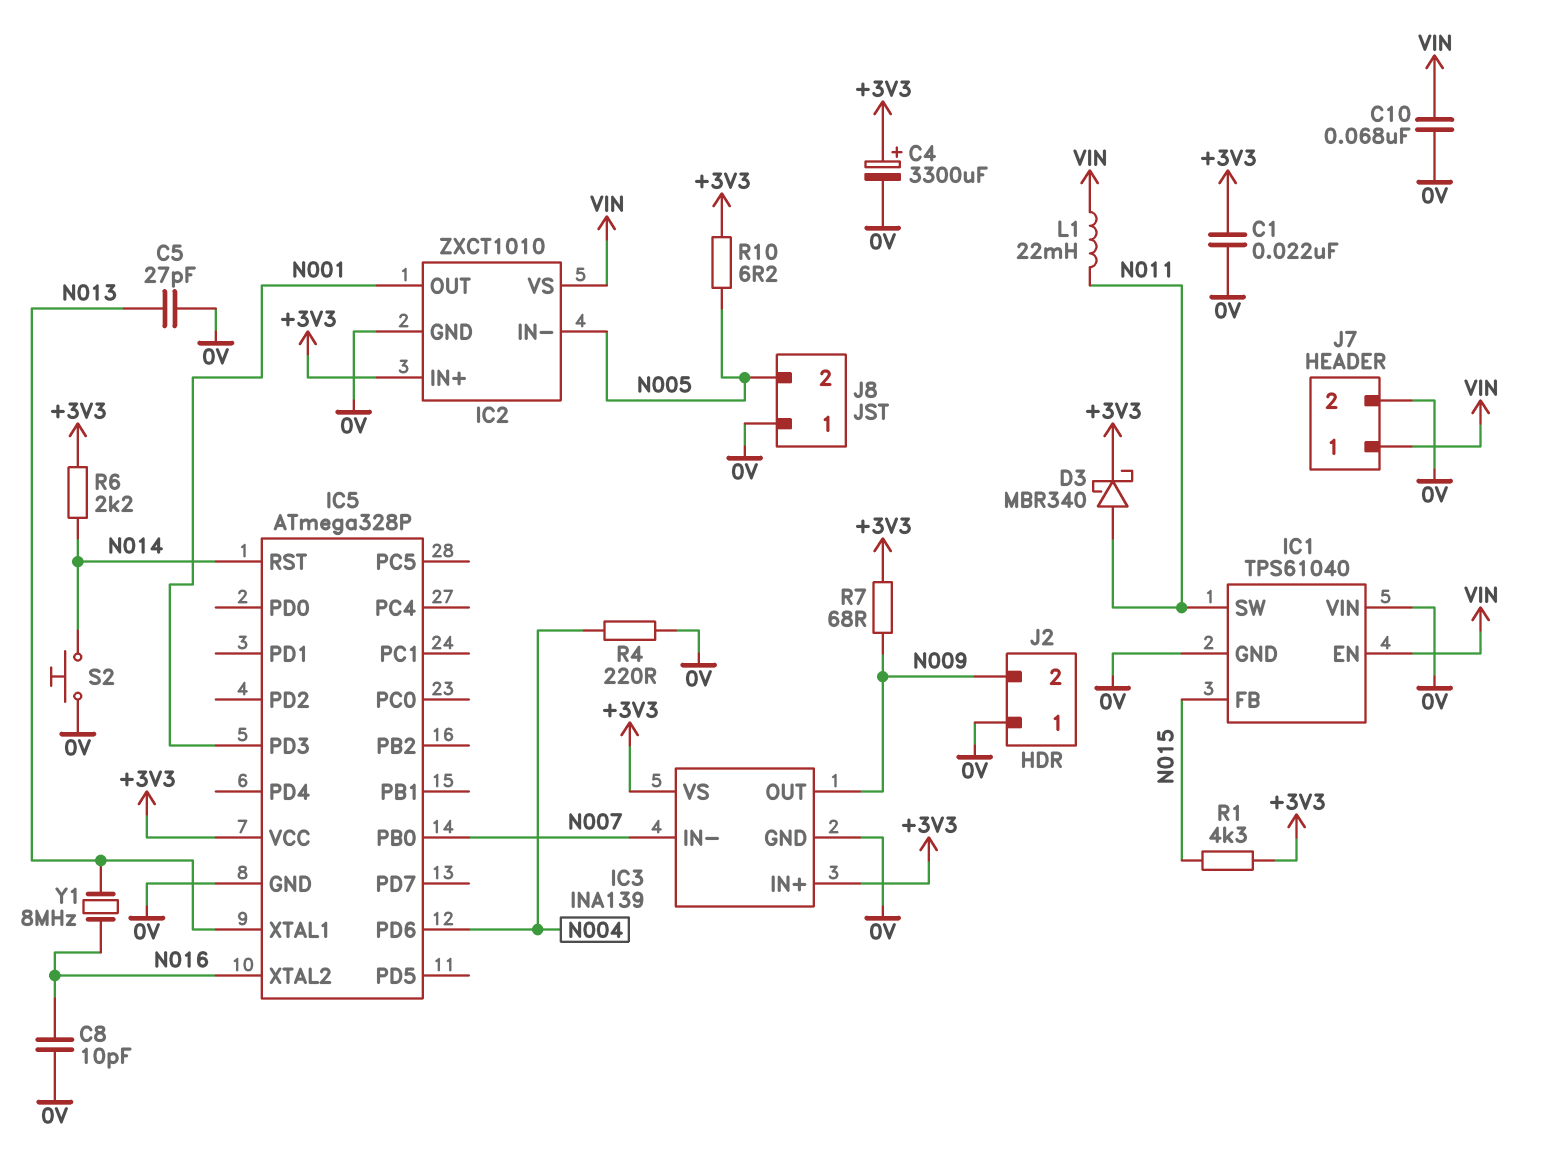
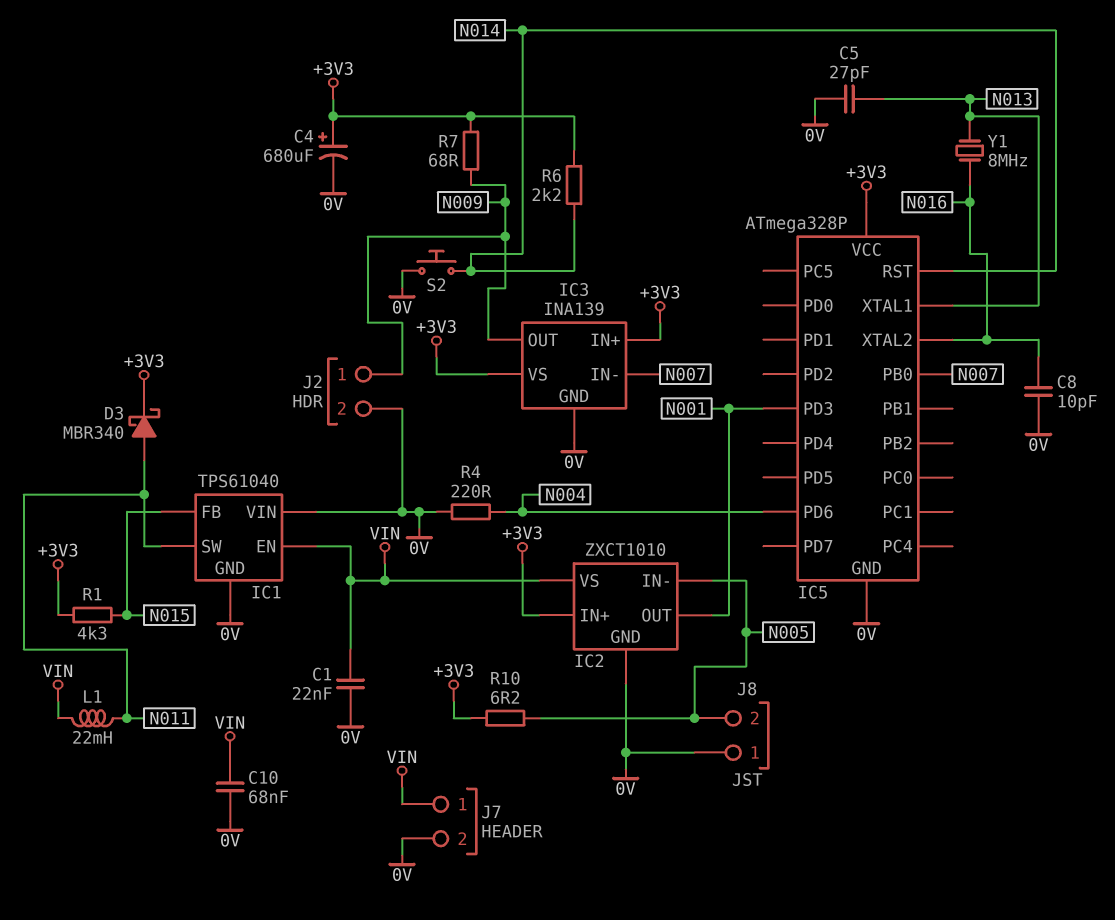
C1: 22nF (+3V3, 0V) -> 22nF (0V, VIN)
C4: 3300uF (plus +3V3, minus 0V) -> 680uF (plus +3V3, minus 0V)
J2 pin 1: 0V -> N009
J2 pin 2: N009 -> 0V

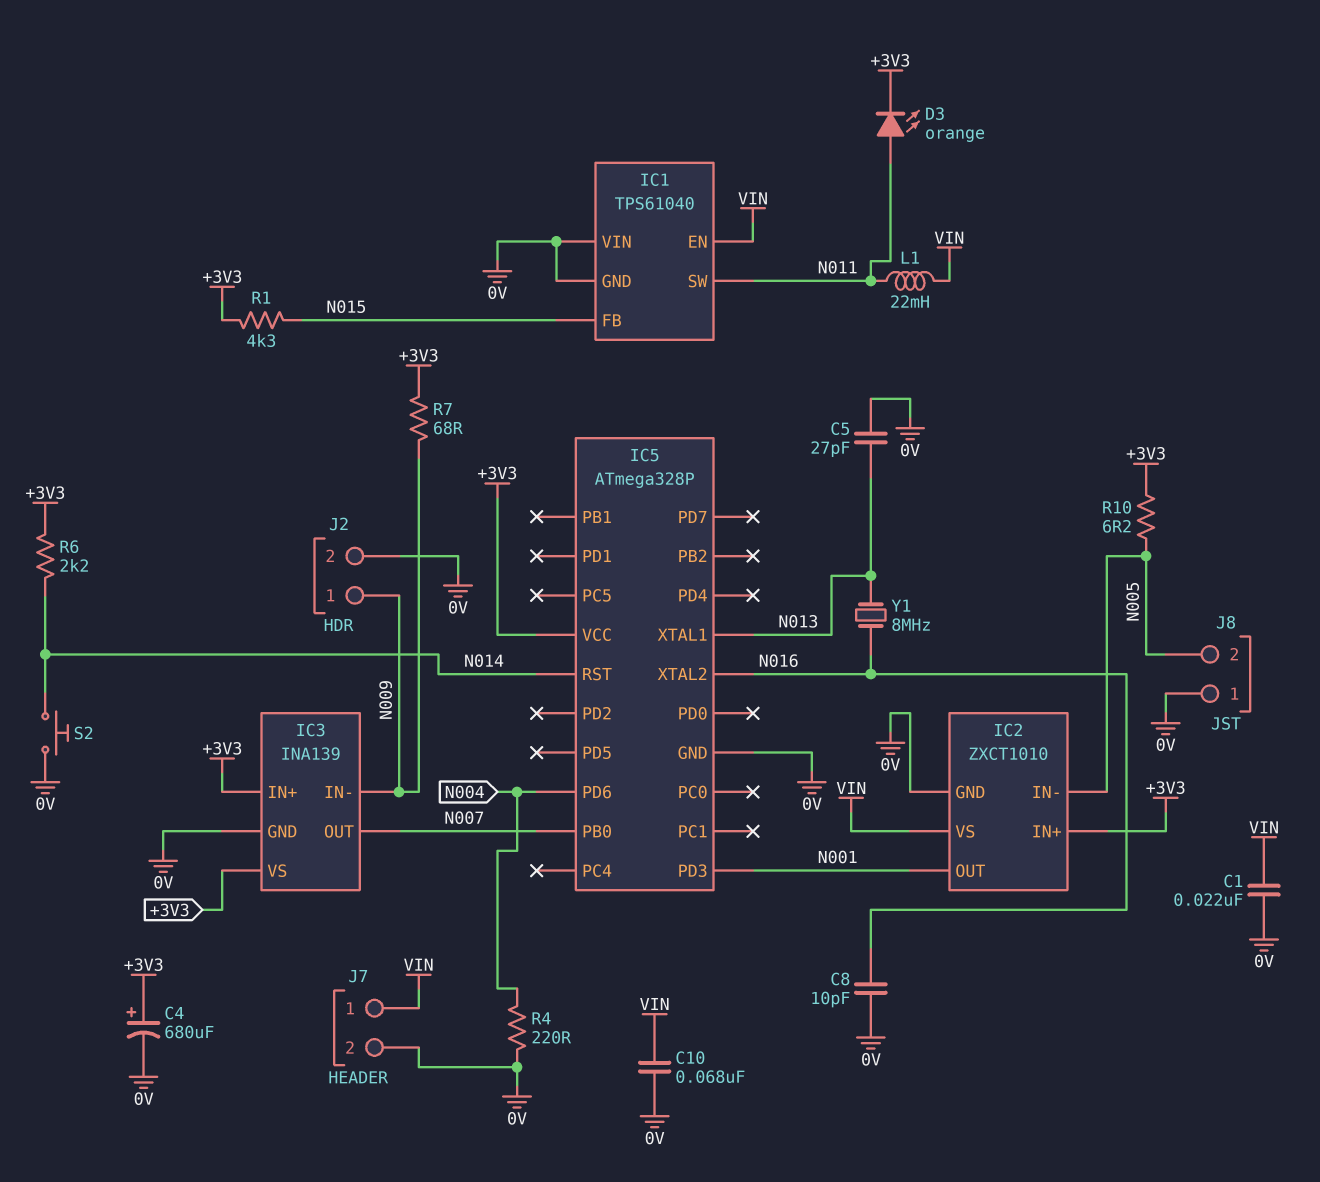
D3: schottky MBR340 (A N011, K +3V3) -> LED orange (A N011, K +3V3)
IC3 pin IN-: N007 -> N009
IC3 pin OUT: N009 -> N007

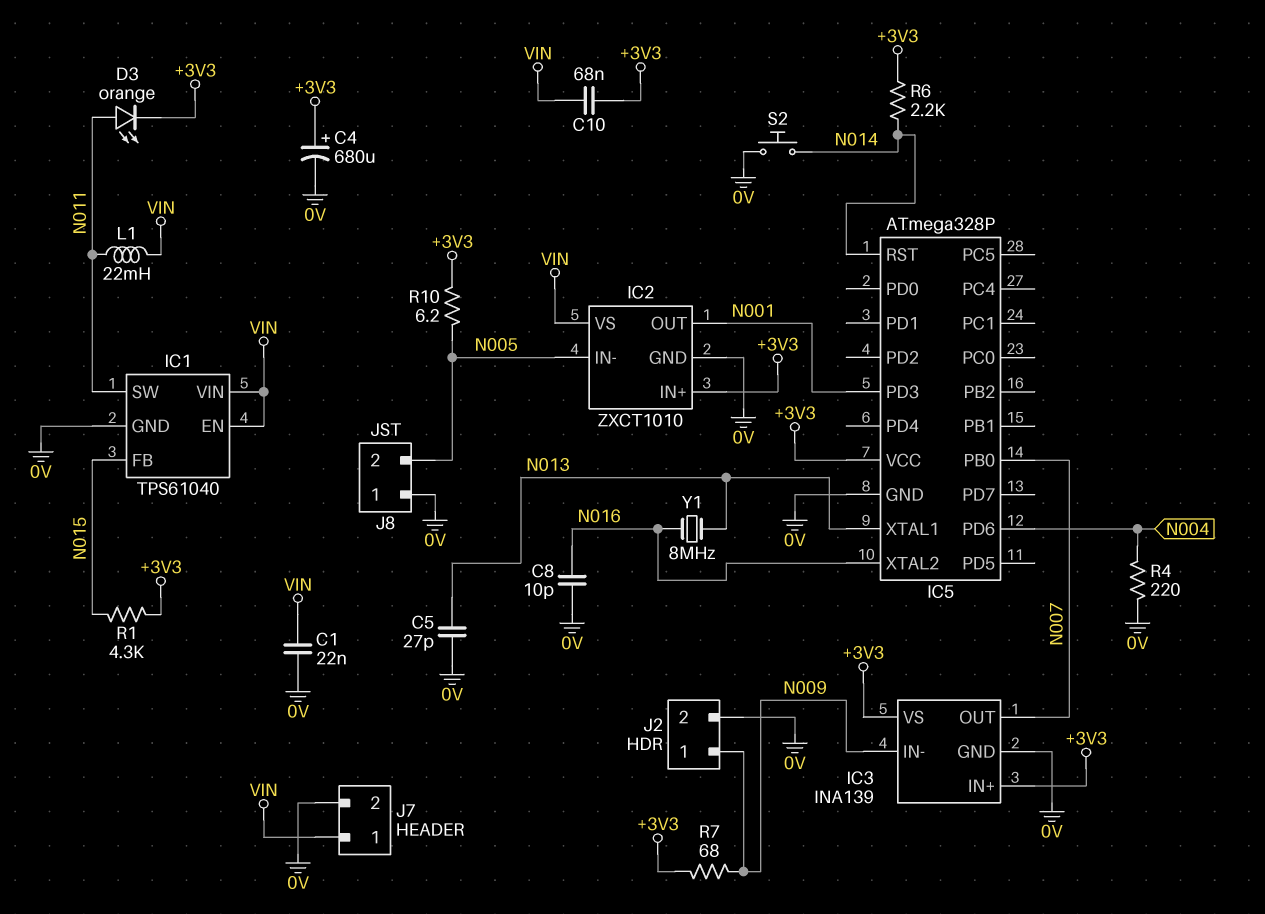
C10: 68nF (0V, VIN) -> 68nF (+3V3, VIN)
IC1 pin VIN: 0V -> VIN

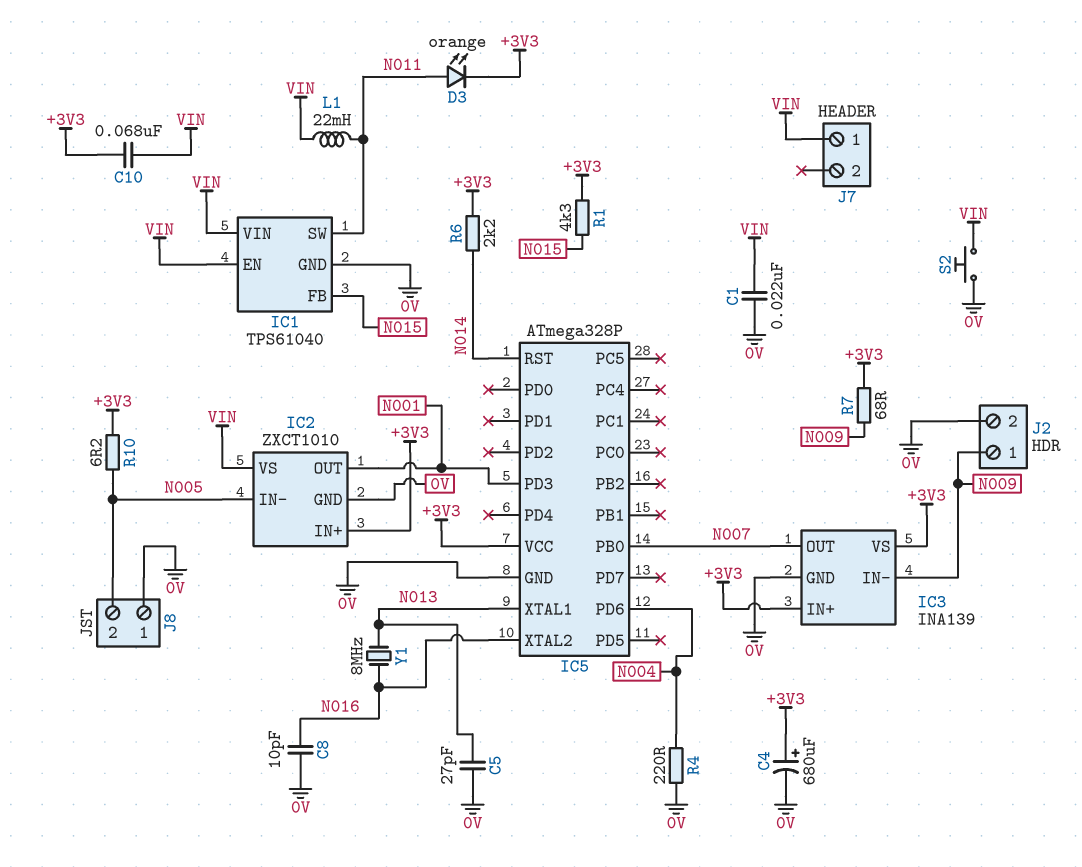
J7 pin 2: 0V -> none
S2: button (0V, N014) -> button (0V, VIN)

